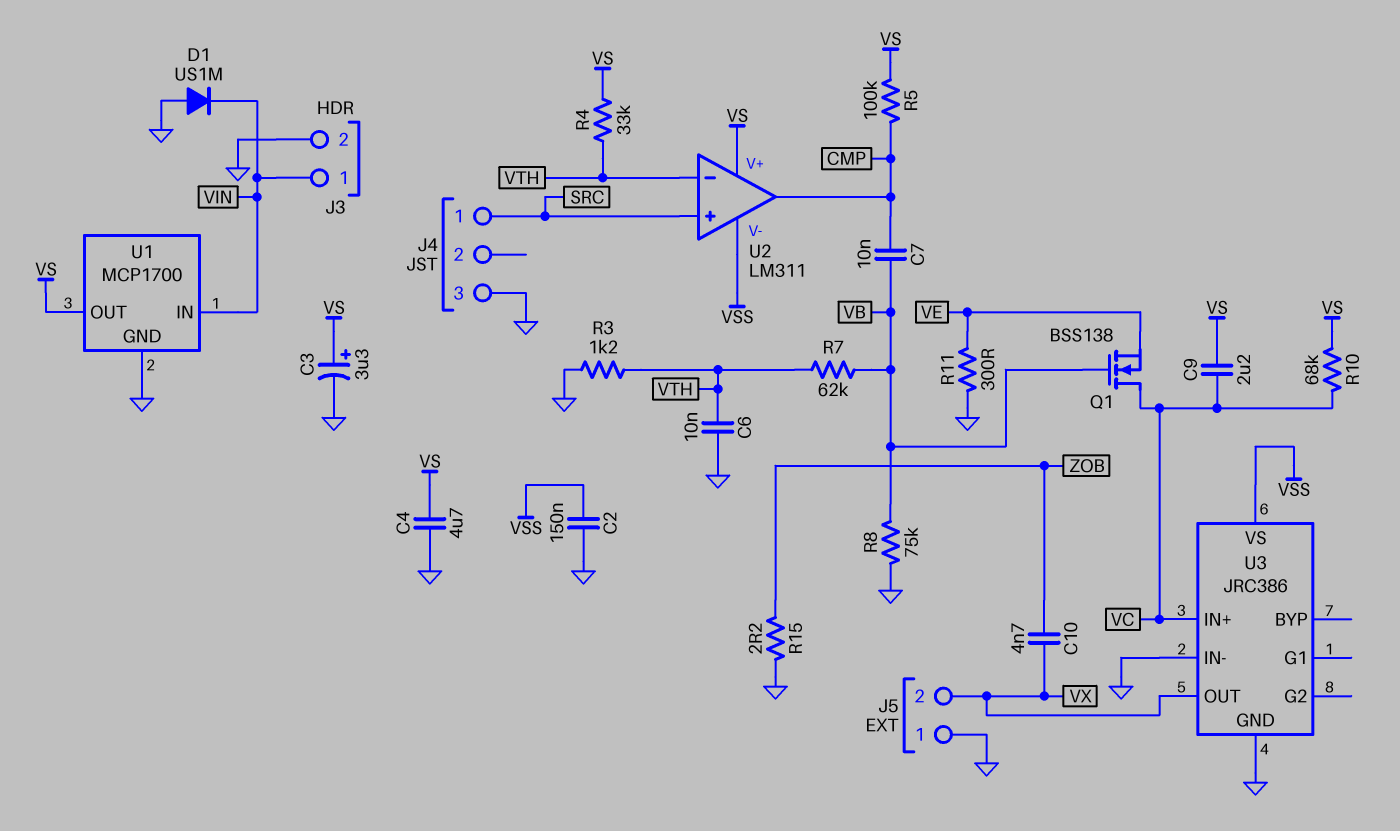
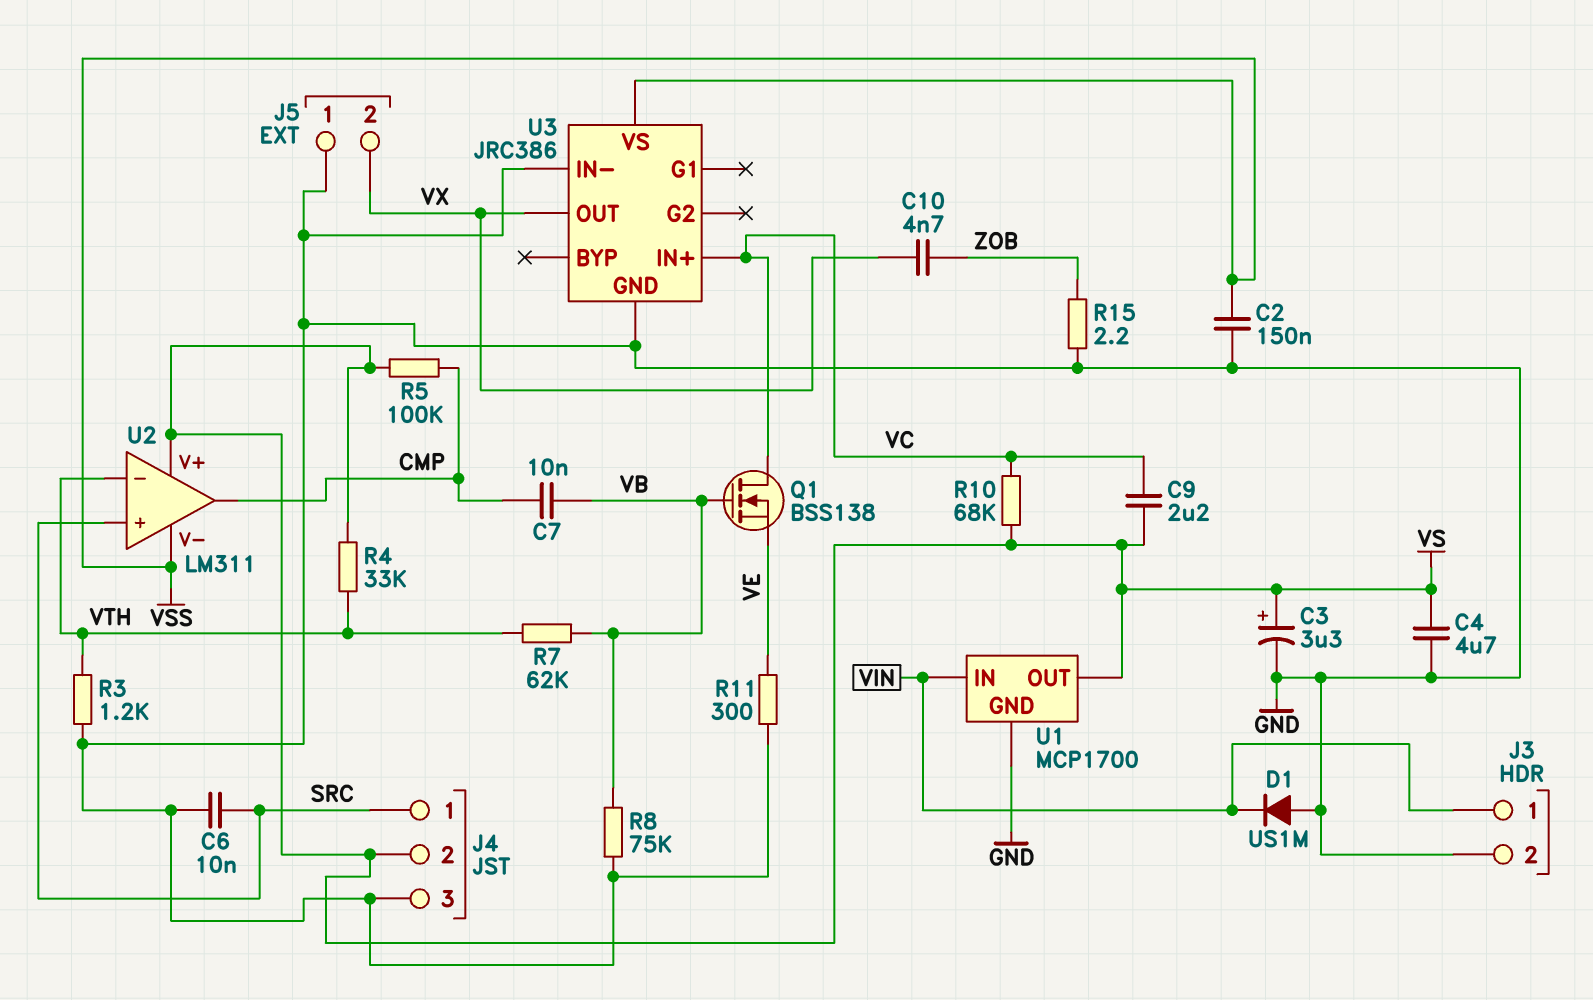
C6: 10nF (GND, VTH) -> 10nF (GND, SRC)
J4 pin 2: none -> VS

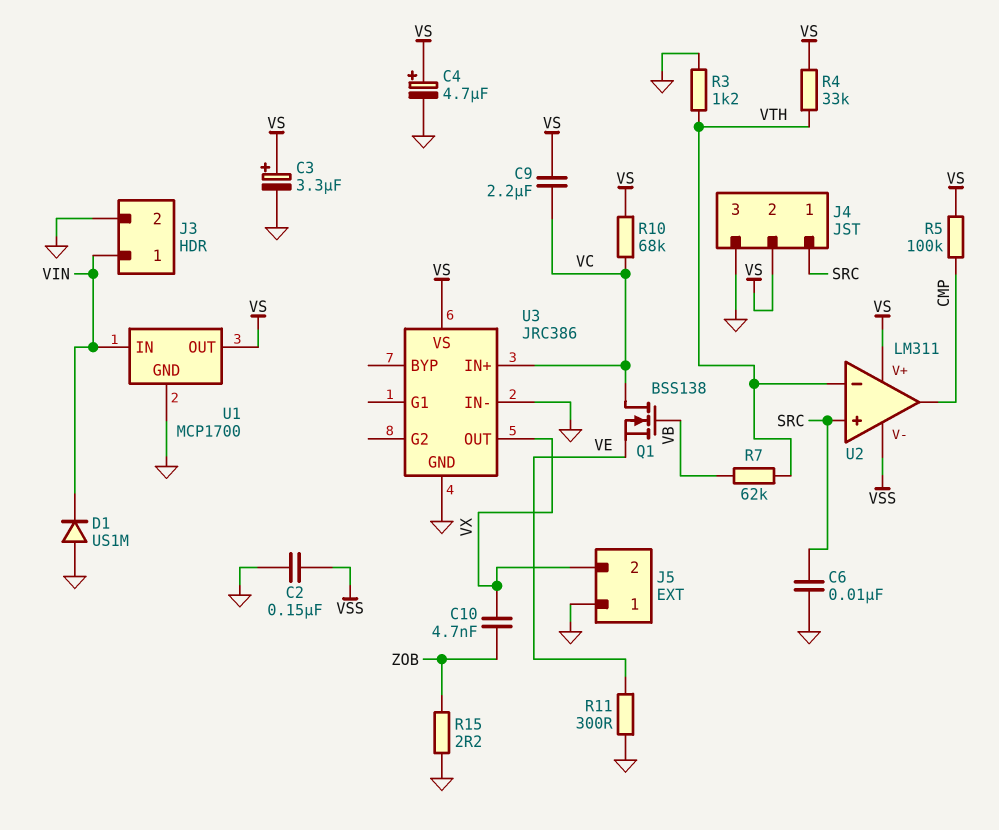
C4: 4.7uF (GND, VS) -> 4.7uF (plus VS, minus GND)
C7: 10nF (CMP, VB) -> none
R8: 75k (GND, VB) -> none
U3 pin VS: VSS -> VS

